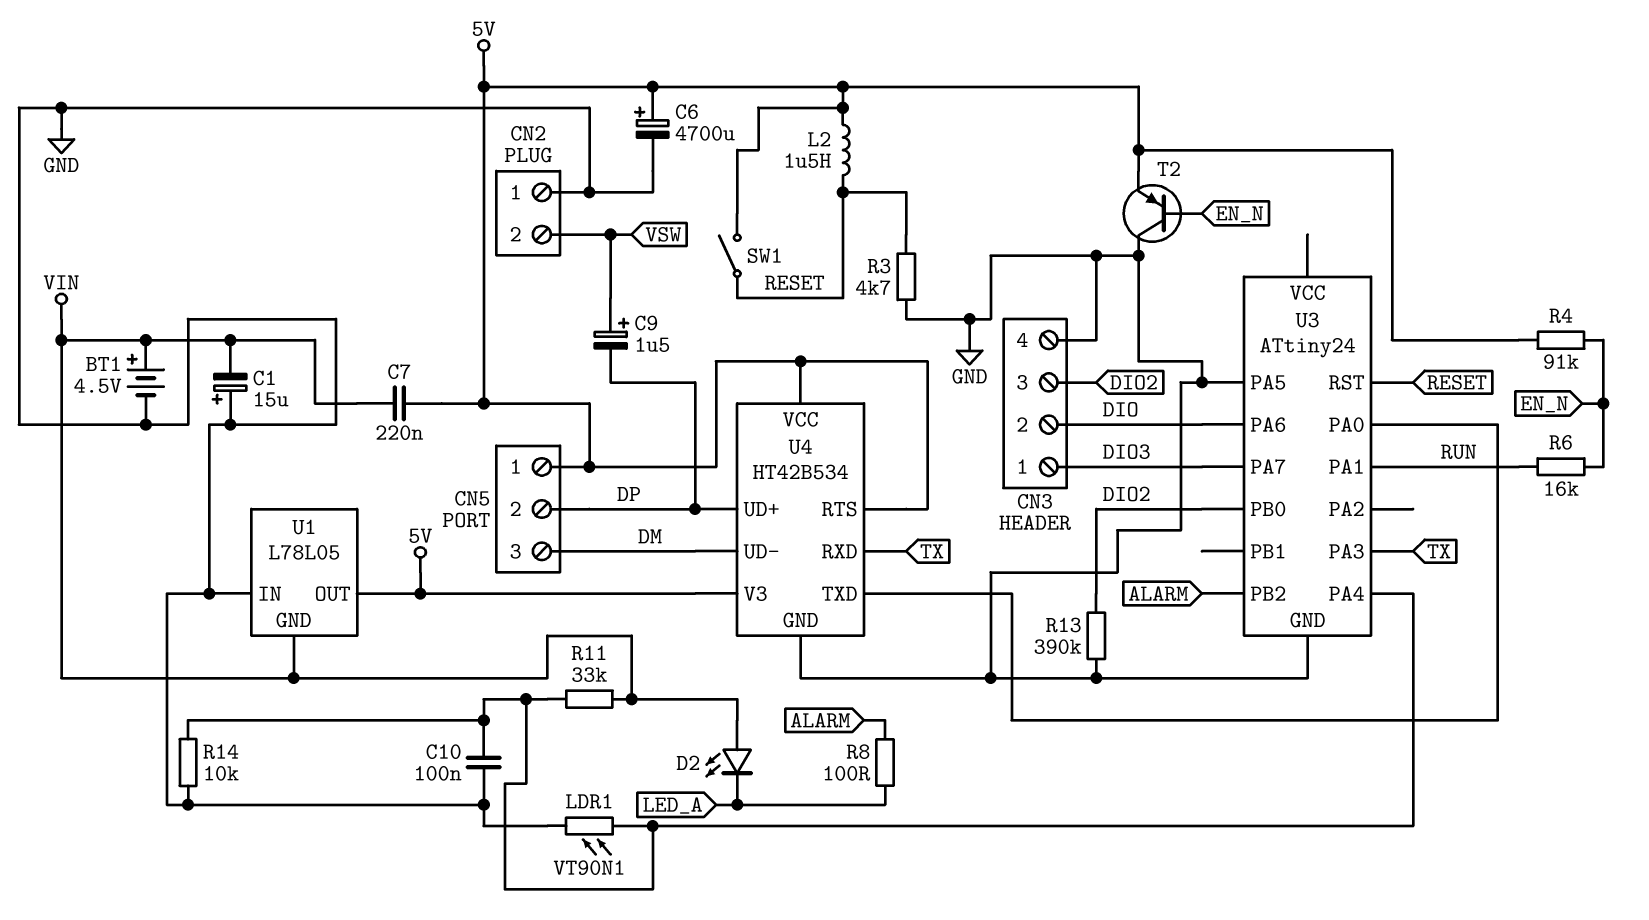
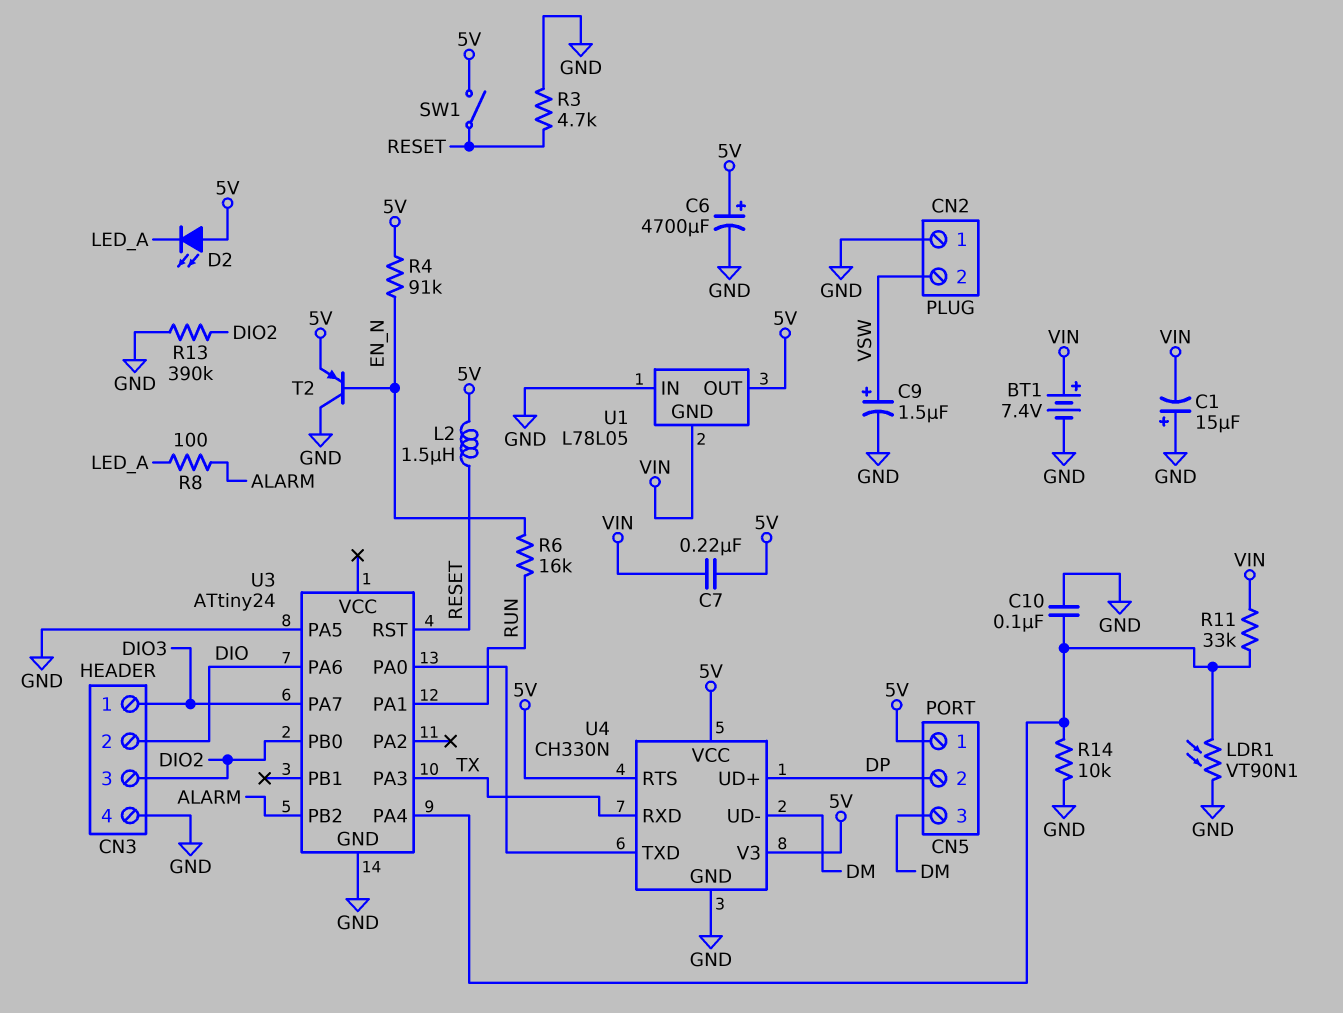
BT1: 4.5V (plus VIN, minus GND) -> 7.4V (plus VIN, minus GND)
C9: 1.5uF (plus VSW, minus DP) -> 1.5uF (plus VSW, minus GND)
D2: LED (A VIN, K LED_A) -> LED (A 5V, K LED_A)
U4: HT42B534 -> CH330N

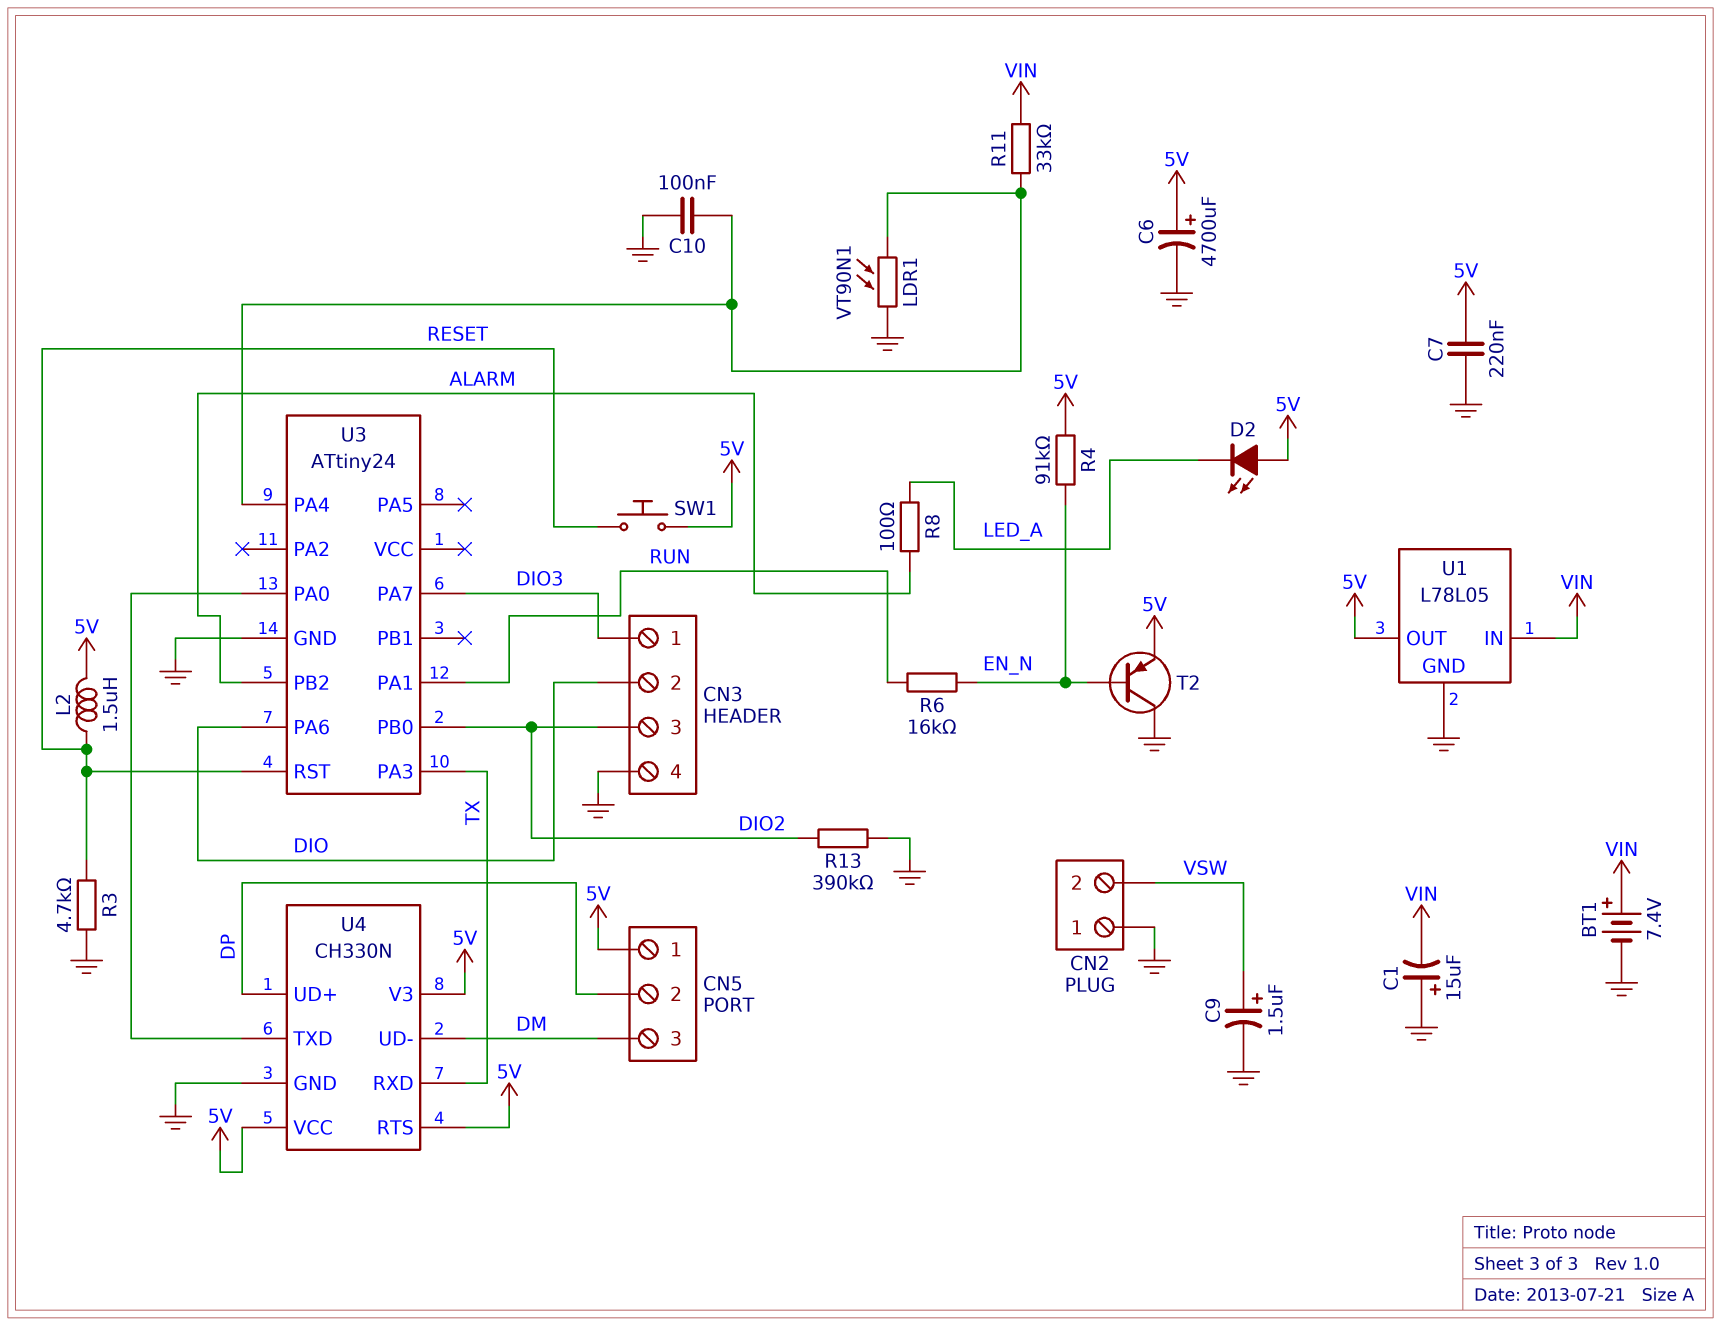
C7: 220nF (5V, VIN) -> 220nF (5V, GND)
R14: 10k (GND, U3/PA4) -> none
SW1: switch (5V, RESET) -> button (5V, RESET)
U1 pin GND: VIN -> GND
U1 pin IN: GND -> VIN
U3 pin PA5: GND -> none

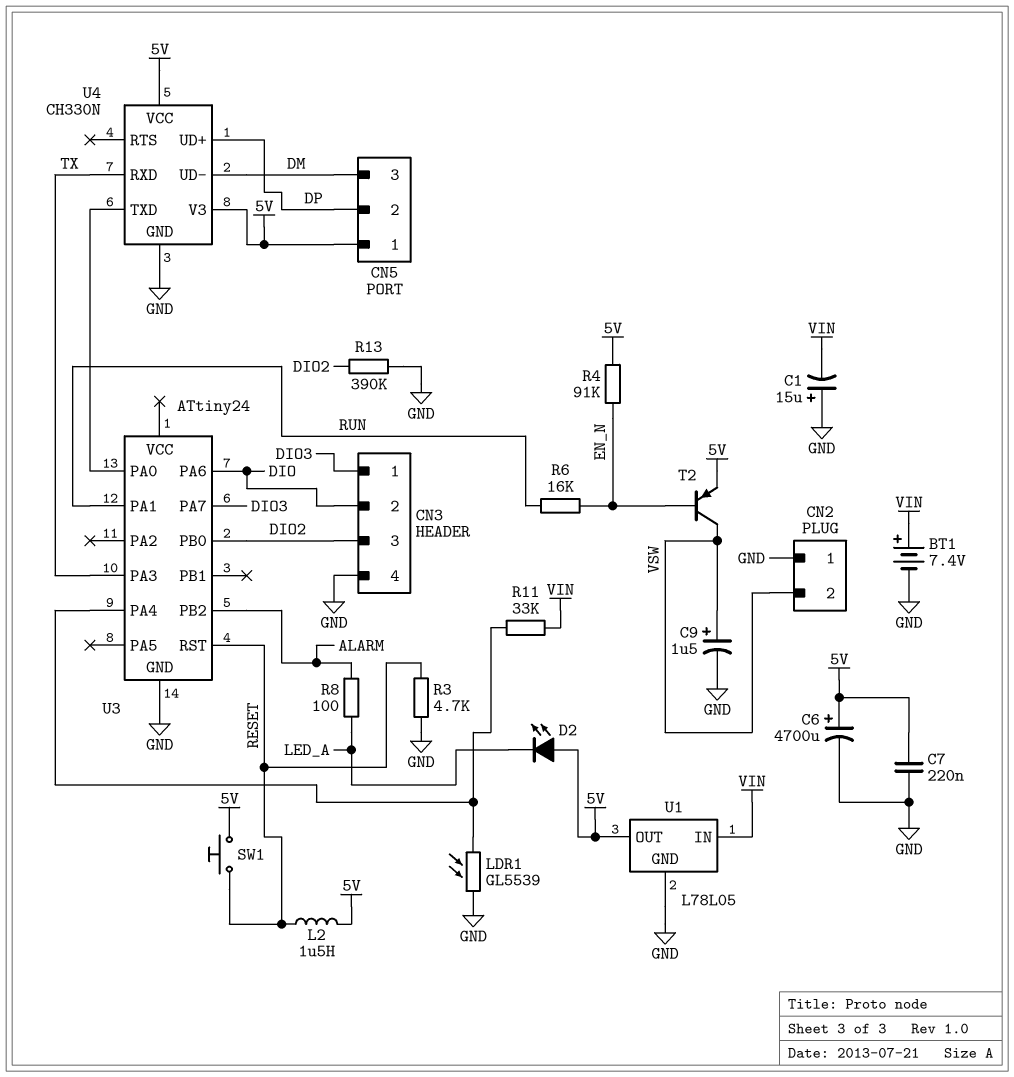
C10: 100nF (GND, U3/PA4) -> none
LDR1: VT90N1 (GND, U3/PA4) -> GL5539 (GND, U3/PA4)
T2: PNP (B EN_N, C GND, E 5V) -> PNP (B EN_N, C VSW, E 5V)
U4 pin RTS: 5V -> none

